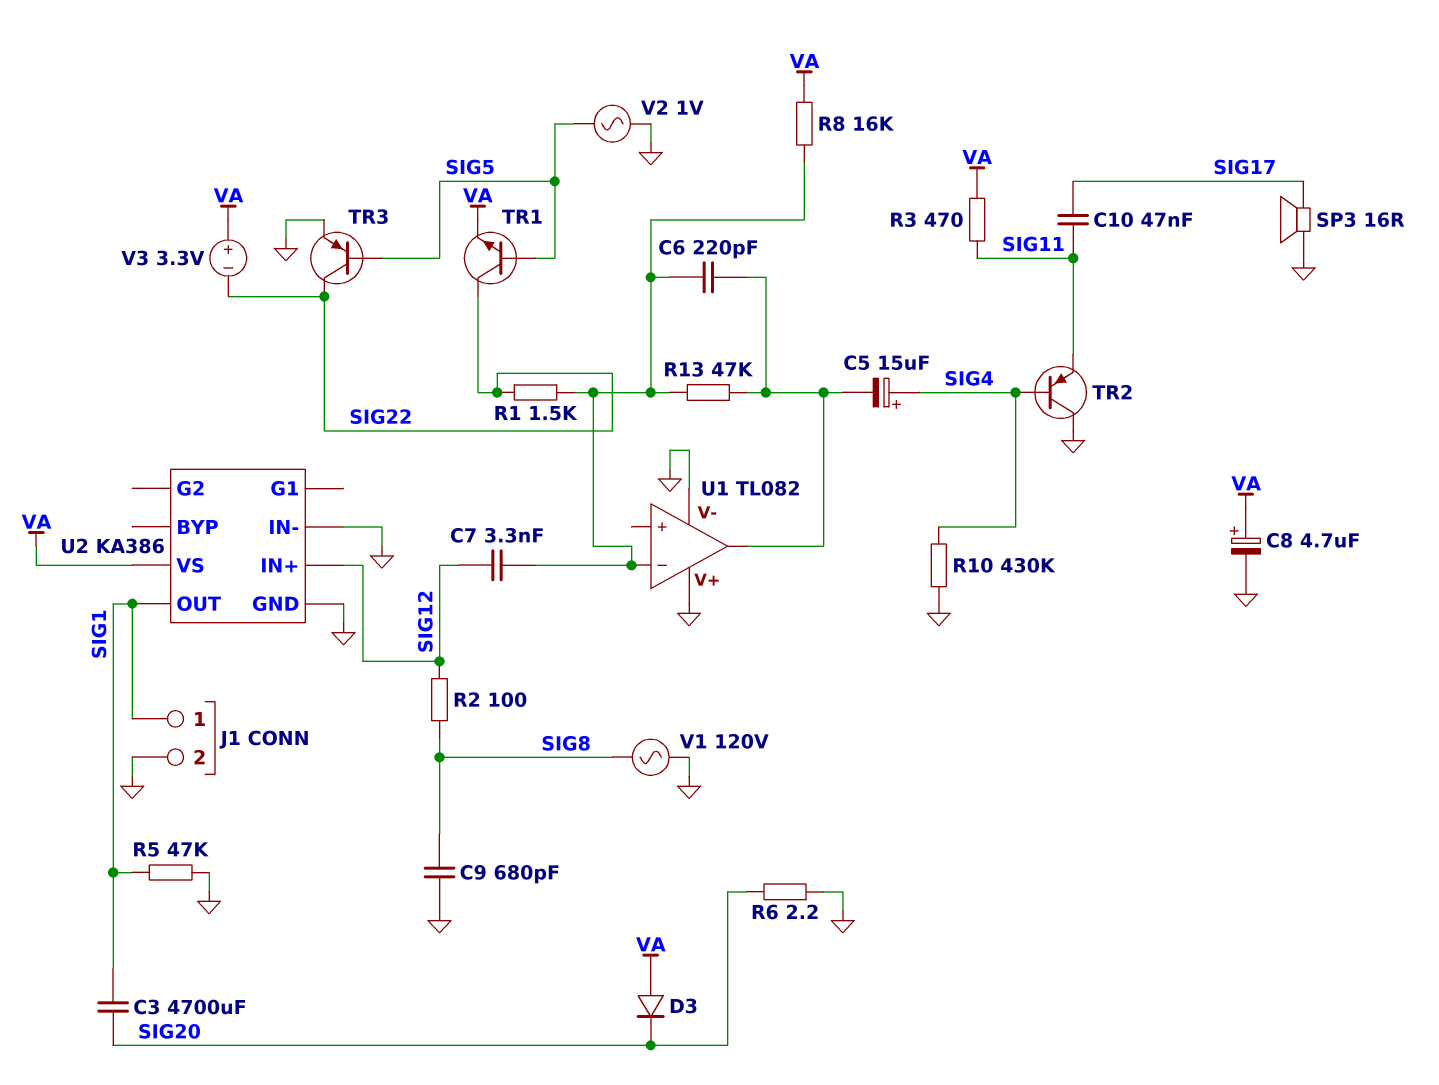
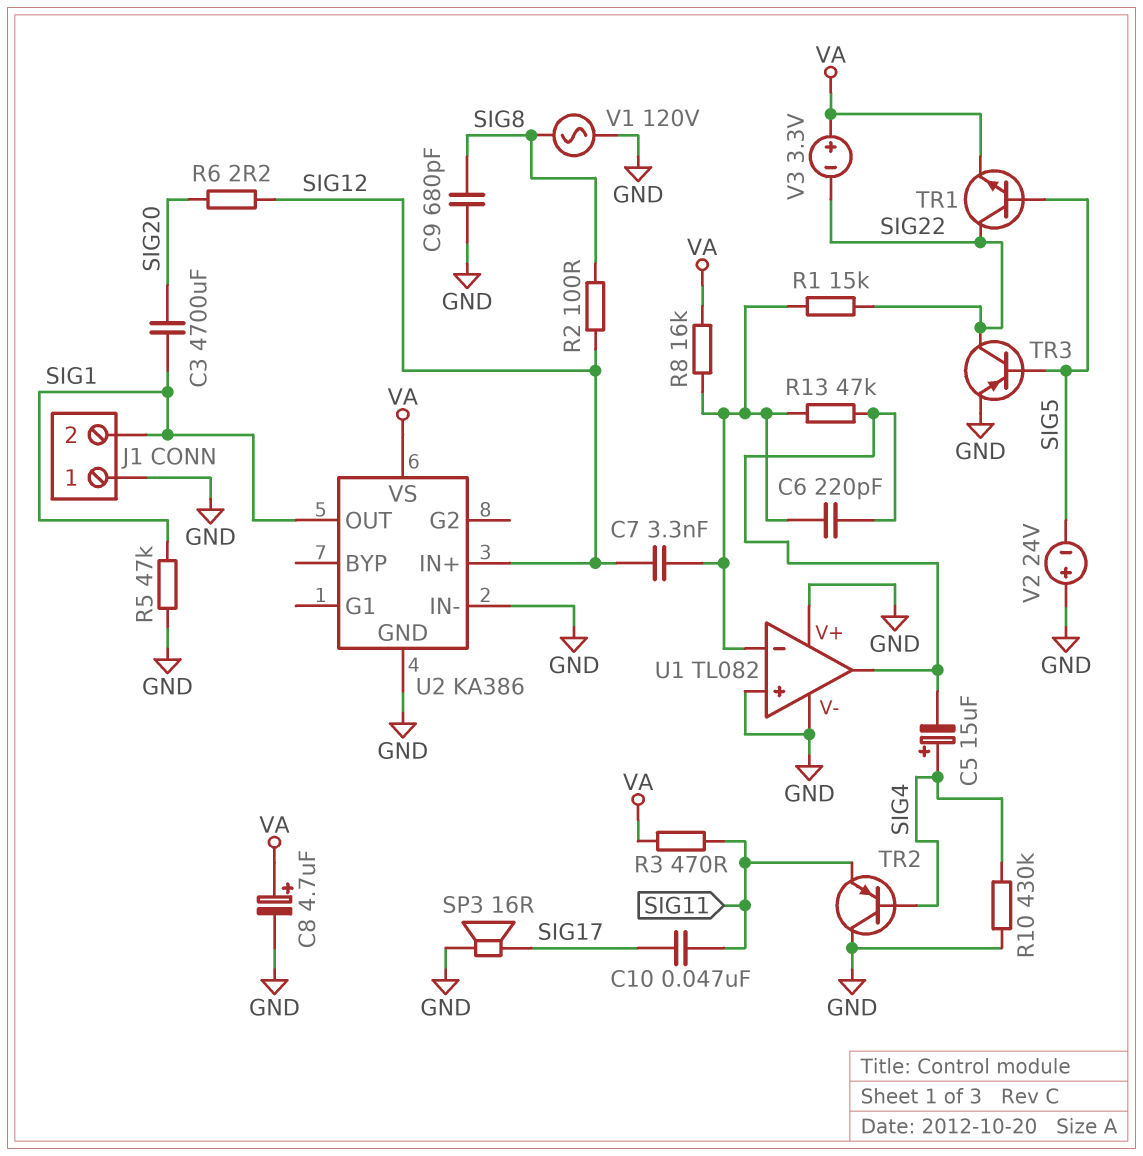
D3: diode (A VA, K SIG20) -> none
J1 pin 1: SIG1 -> GND
J1 pin 2: GND -> SIG1
R1: 1.5k (SIG22, U1/in-) -> 15k (SIG22, U1/in-)
R6: 2.2 (GND, SIG20) -> 2.2 (SIG12, SIG20)
U1 pin in+: none -> GND
V2: AC 1V (GND, SIG5) -> 24V (plus GND, minus SIG5)

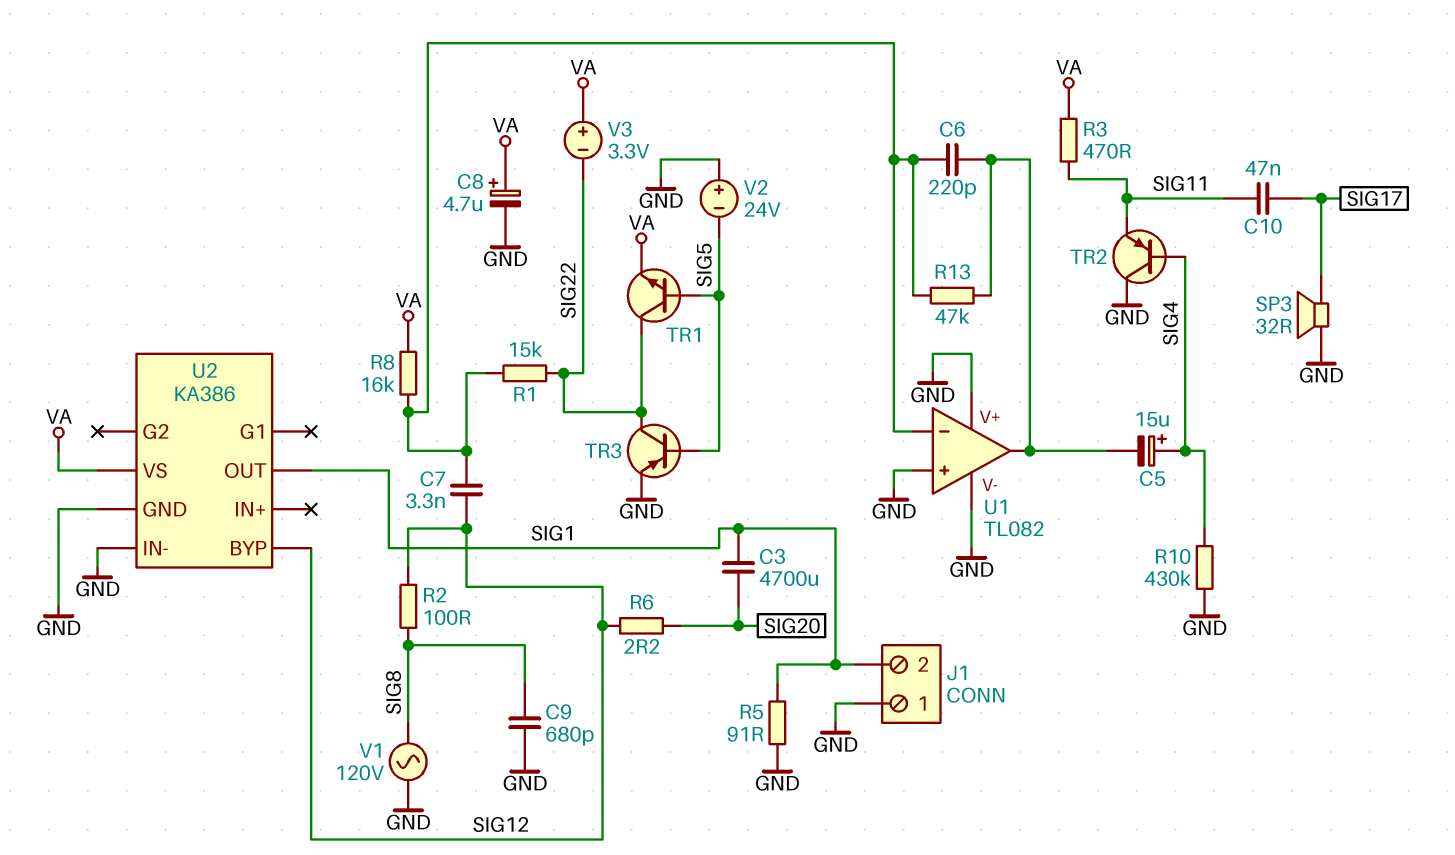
R5: 47k (GND, SIG1) -> 91 (GND, SIG1)
SP3: speaker 16R (GND, SIG17) -> speaker 32R (GND, SIG17)
U2 pin BYP: none -> SIG12
U2 pin IN+: SIG12 -> none

